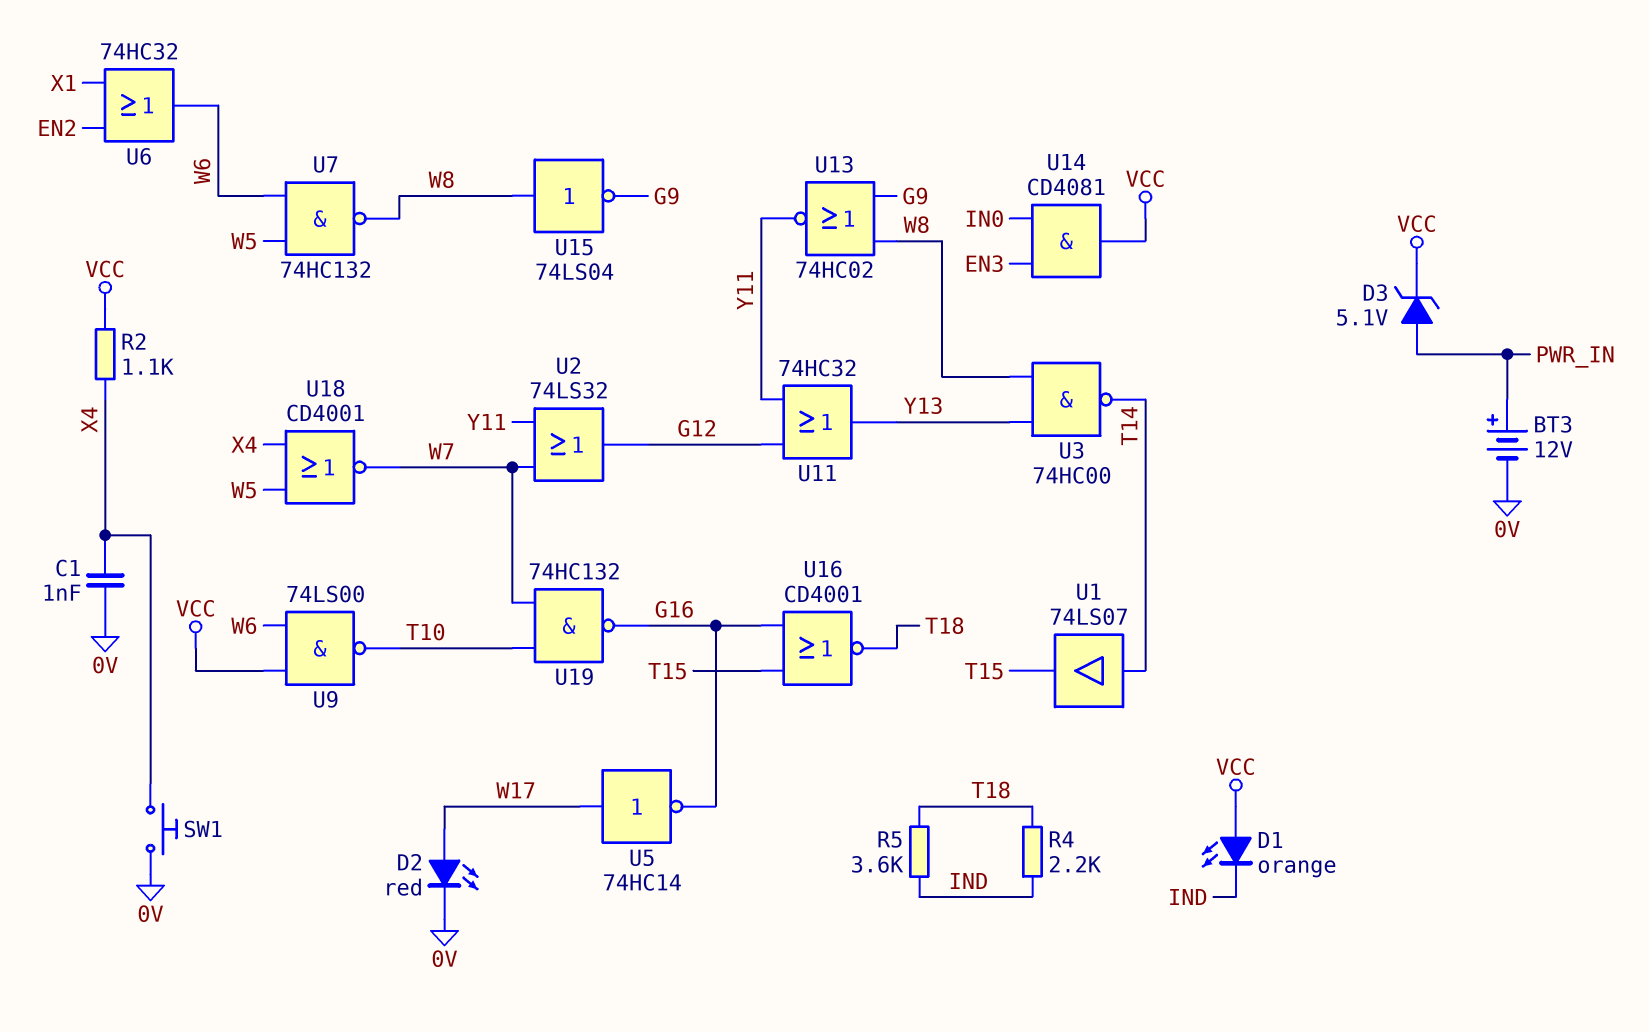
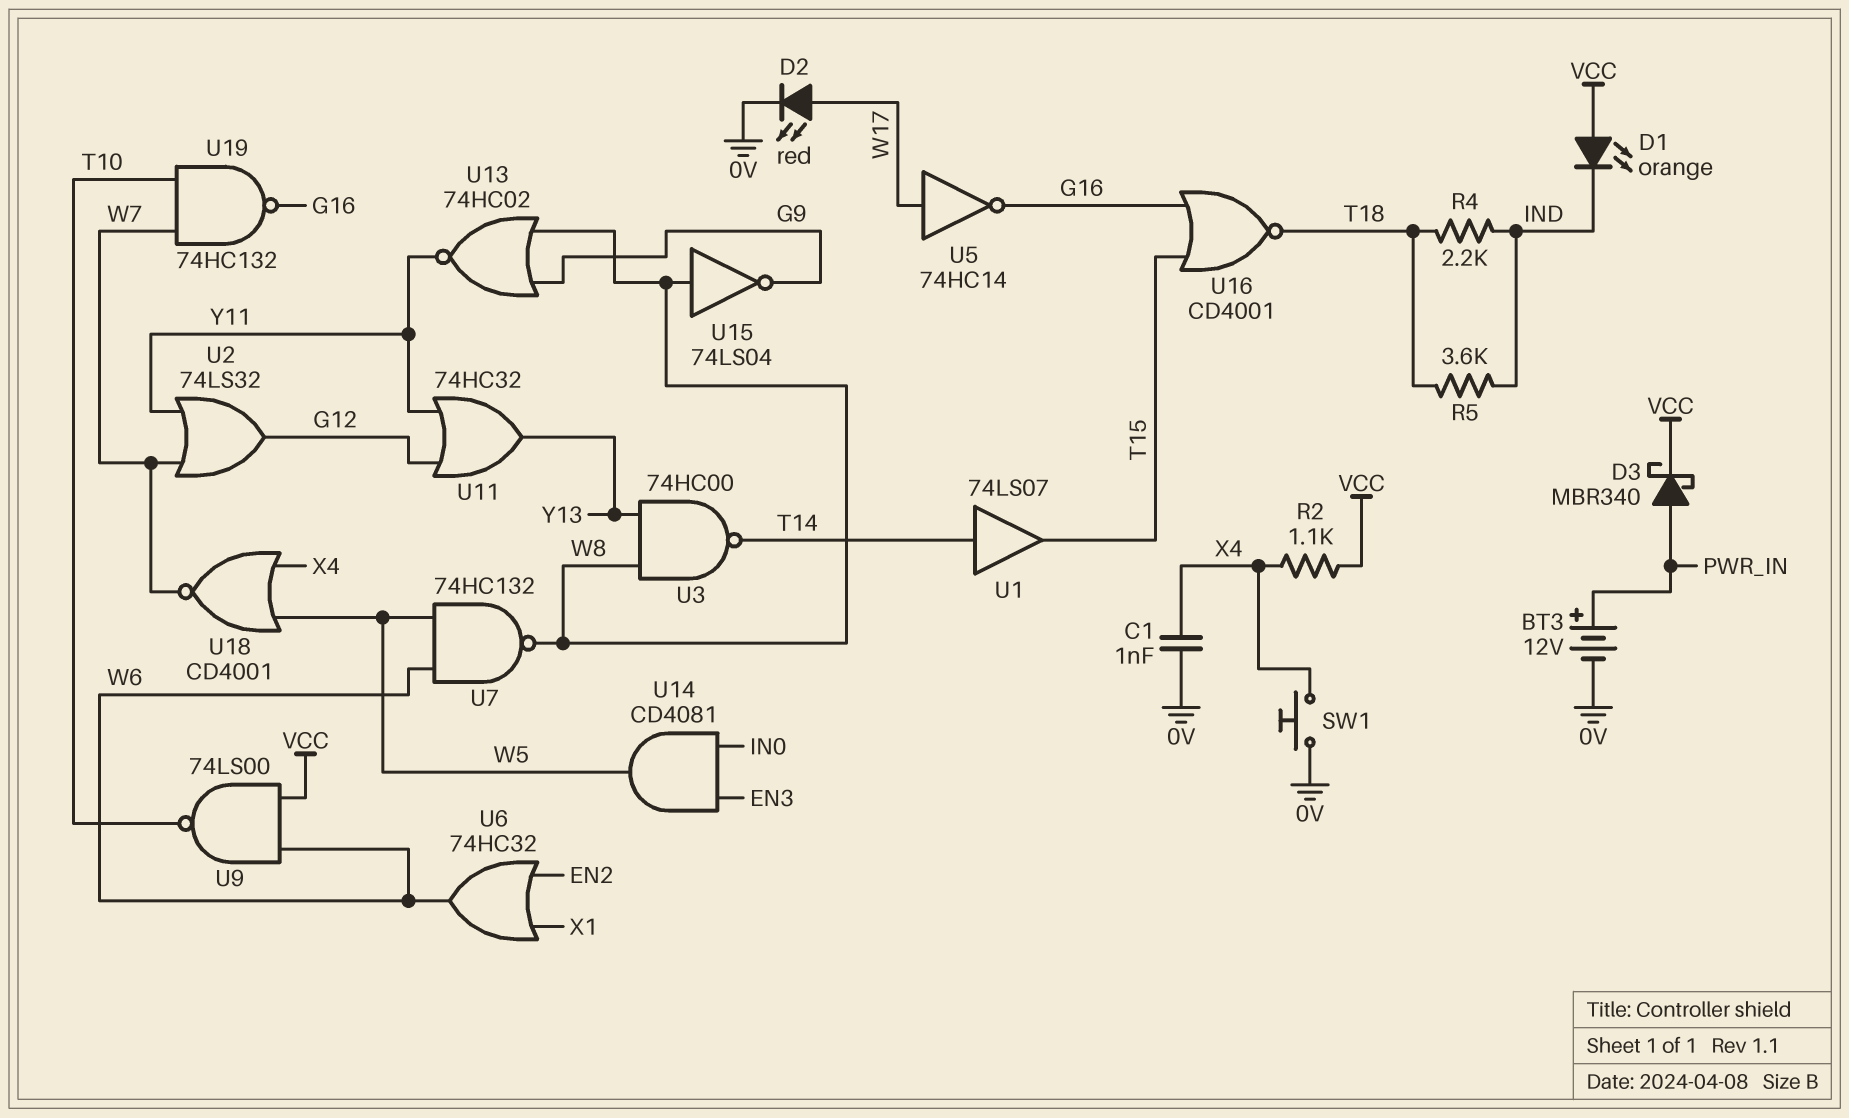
D3: zener 5.1V (A PWR_IN, K VCC) -> schottky MBR340 (A PWR_IN, K VCC)
U14: AND CD4081 (in EN3, in IN0, out VCC) -> AND CD4081 (in EN3, in IN0, out W5)

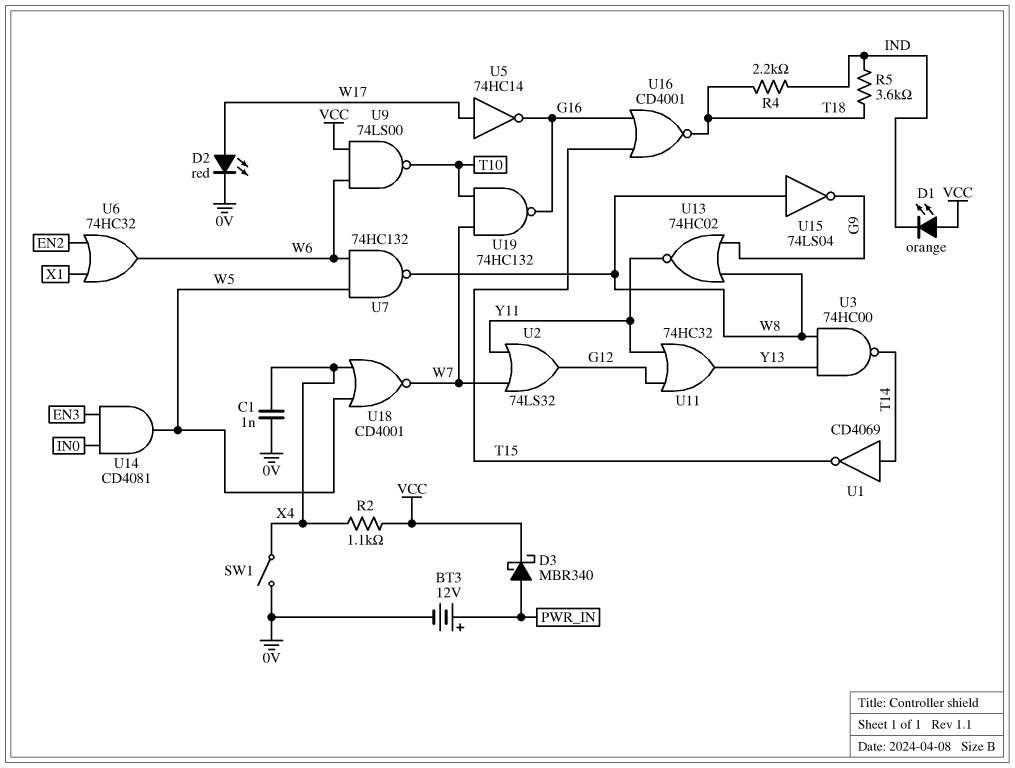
SW1: button (0V, X4) -> switch (0V, X4)
U1: buffer 74LS07 (in T14, out T15) -> NOT CD4069 (in T14, out T15)

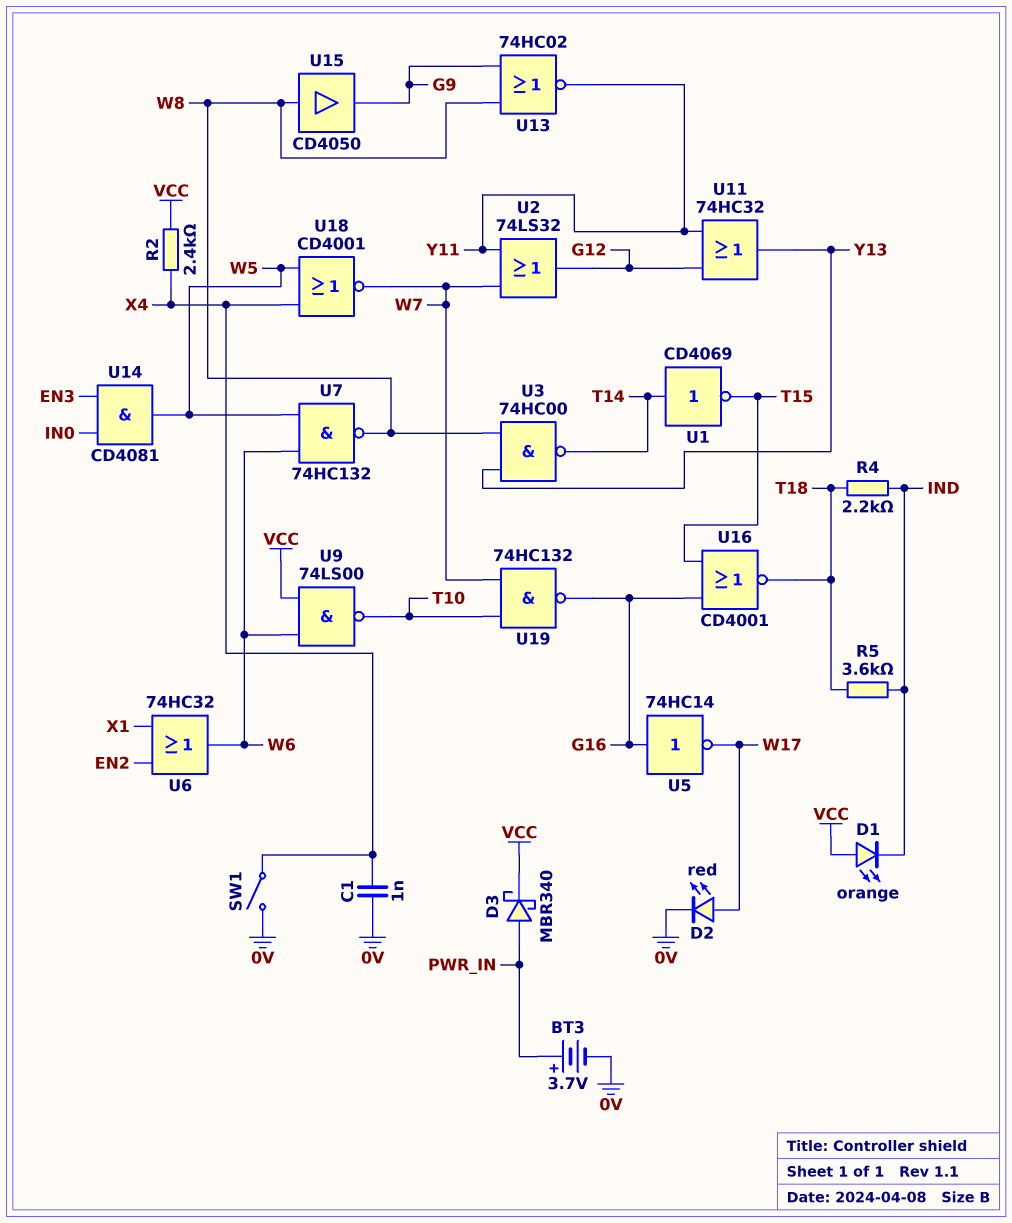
BT3: 12V (plus PWR_IN, minus 0V) -> 3.7V (plus PWR_IN, minus 0V)
R2: 1.1k (VCC, X4) -> 2.4k (VCC, X4)
U5: NOT 74HC14 (in W17, out G16) -> NOT 74HC14 (in G16, out W17)
U15: NOT 74LS04 (in W8, out G9) -> buffer CD4050 (in W8, out G9)

